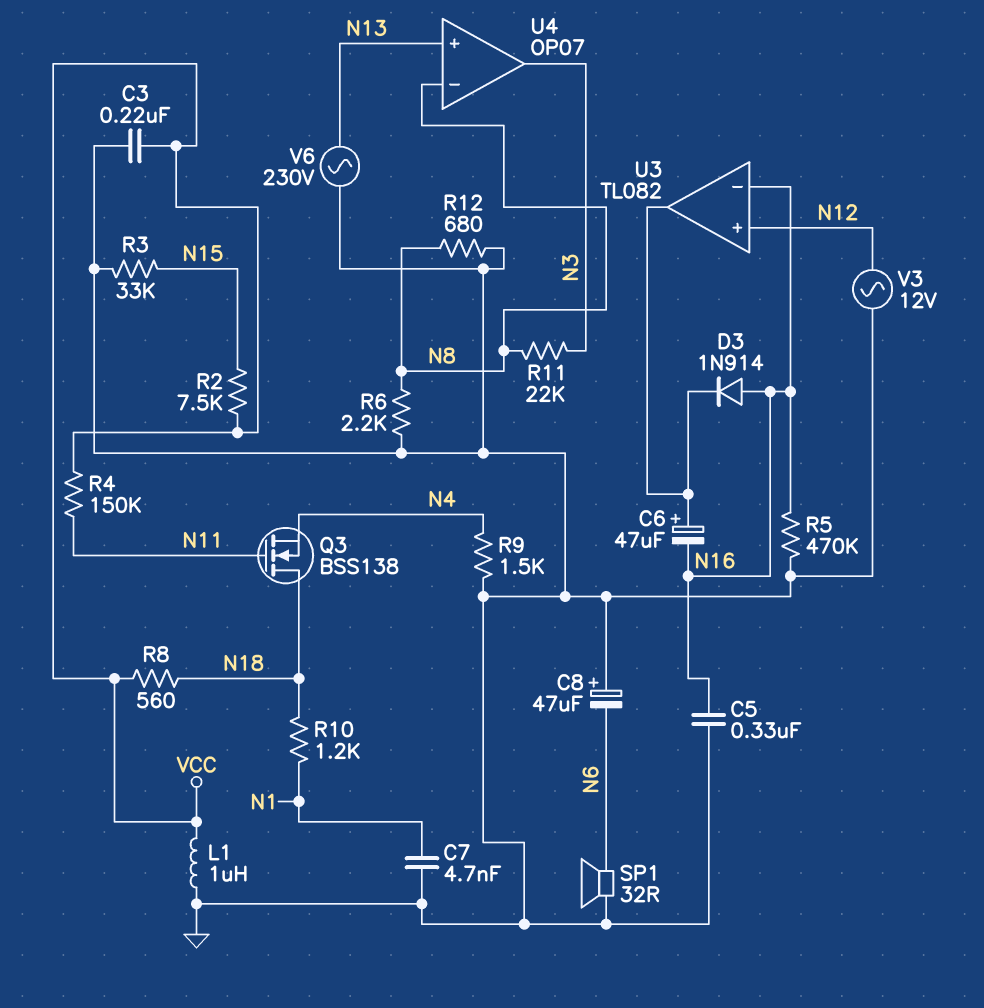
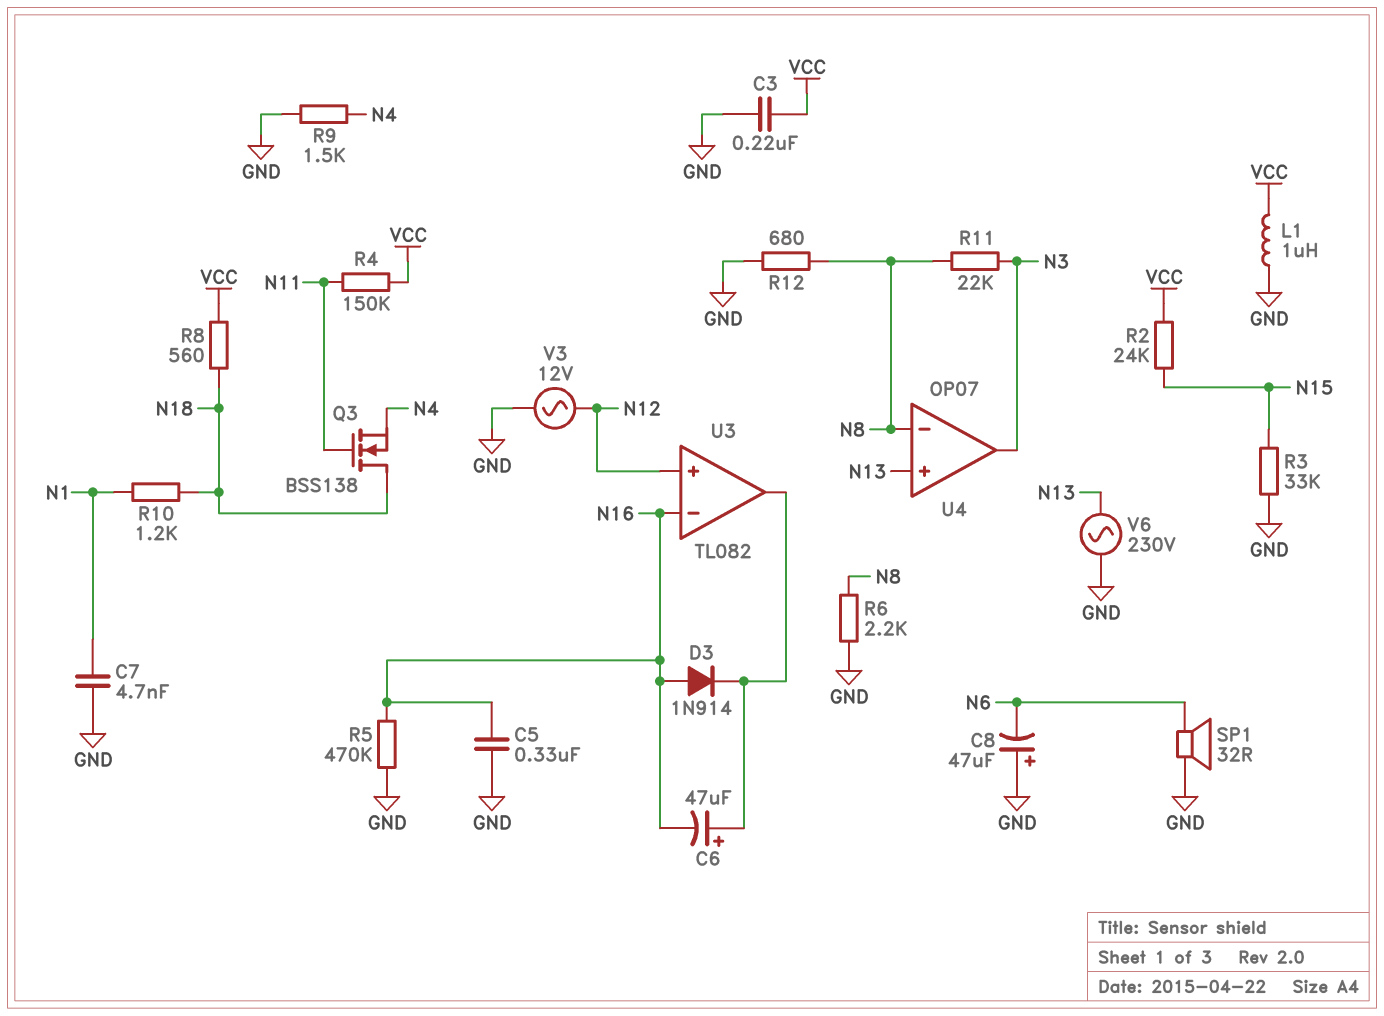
R2: 7.5k (N15, VCC) -> 24k (N15, VCC)

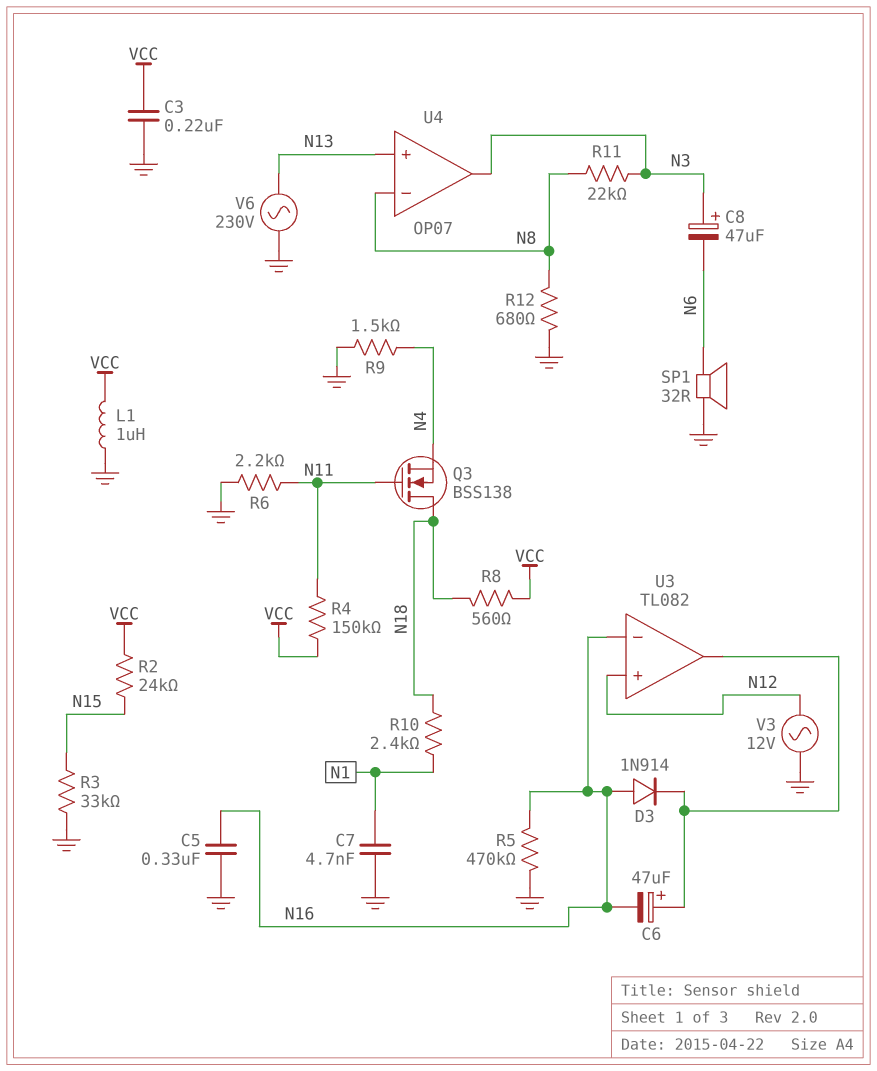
C8: 47uF (plus GND, minus N6) -> 47uF (plus N3, minus N6)
R6: 2.2k (GND, N8) -> 2.2k (GND, N11)
R10: 1.2k (N1, N18) -> 2.4k (N1, N18)

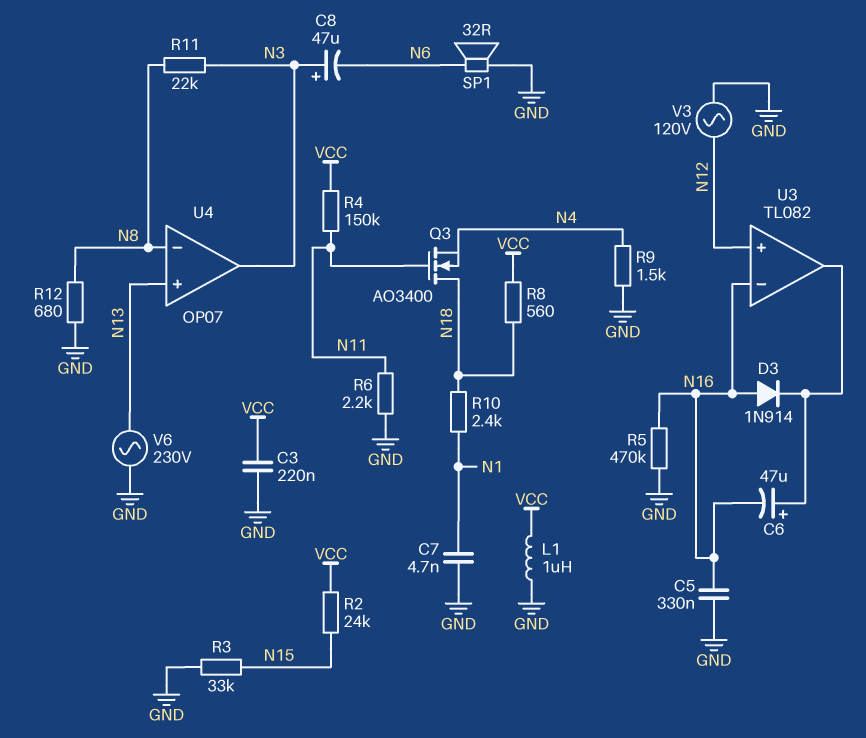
Q3: NMOS BSS138 (G N11, D N18, S N4) -> NMOS AO3400 (G N11, D N18, S N4)
V3: AC 12V (GND, N12) -> AC 120V (GND, N12)

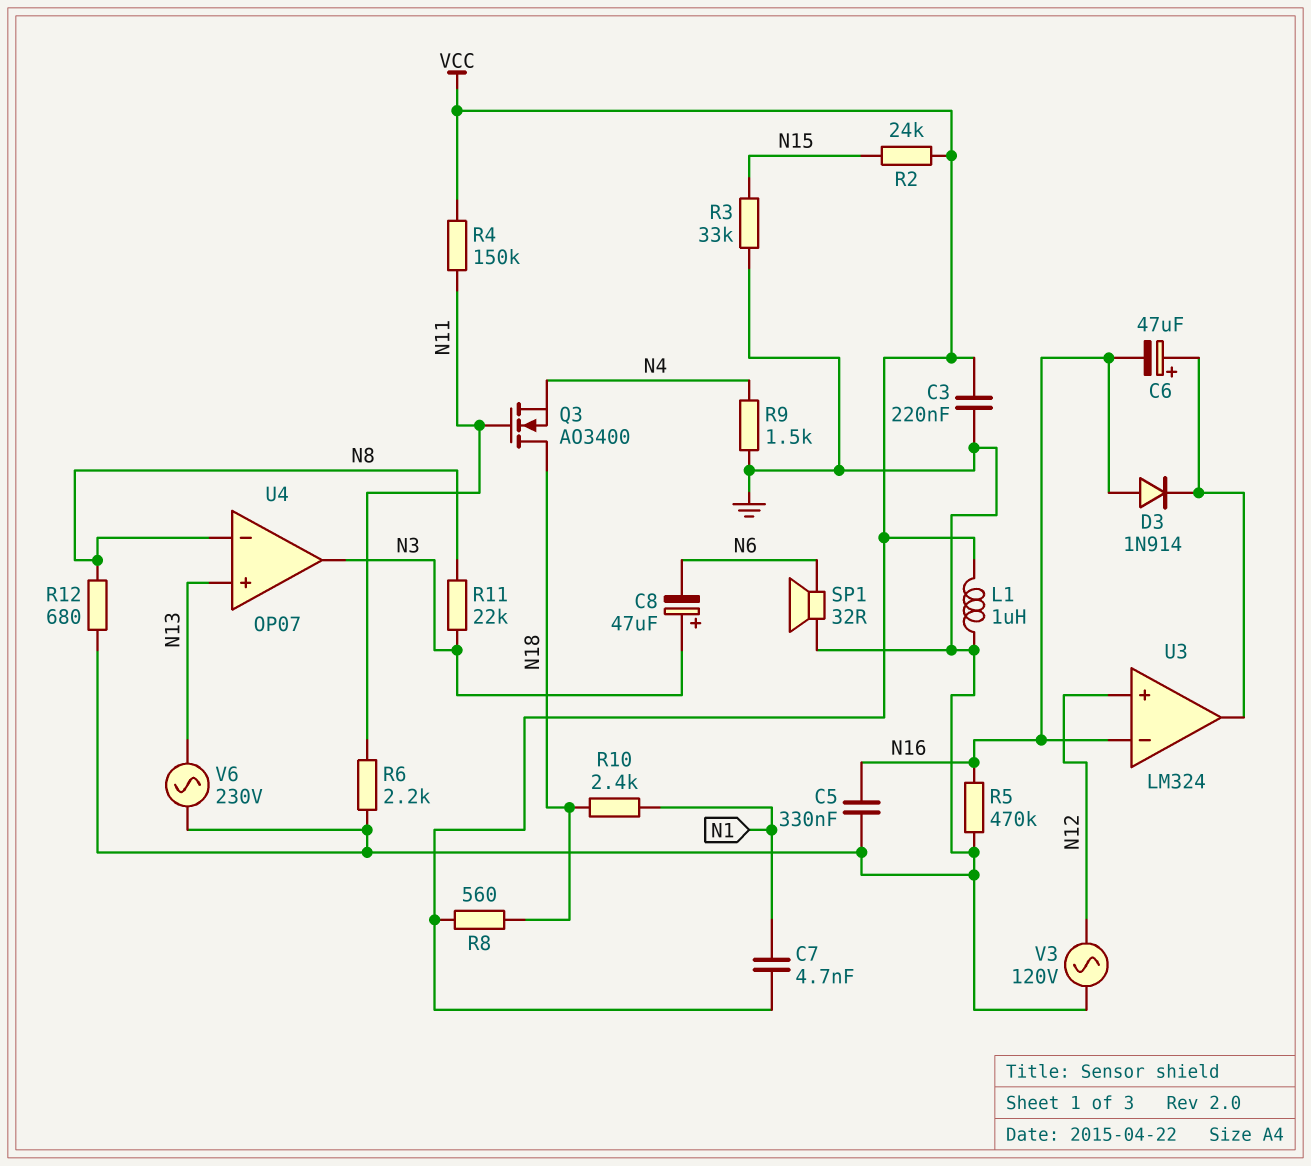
C7: 4.7nF (GND, N1) -> 4.7nF (N1, VCC)
U3: TL082 -> LM324

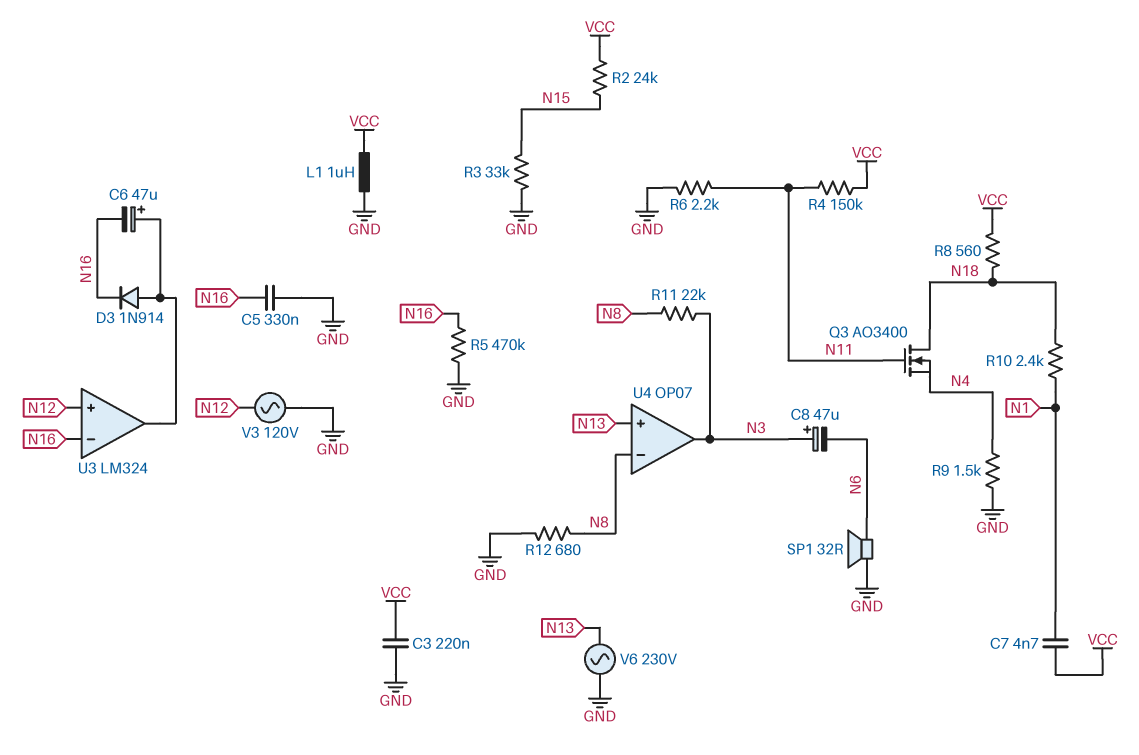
D3: diode 1N914 (A N16, K U3/out) -> diode 1N914 (A U3/out, K N16)

